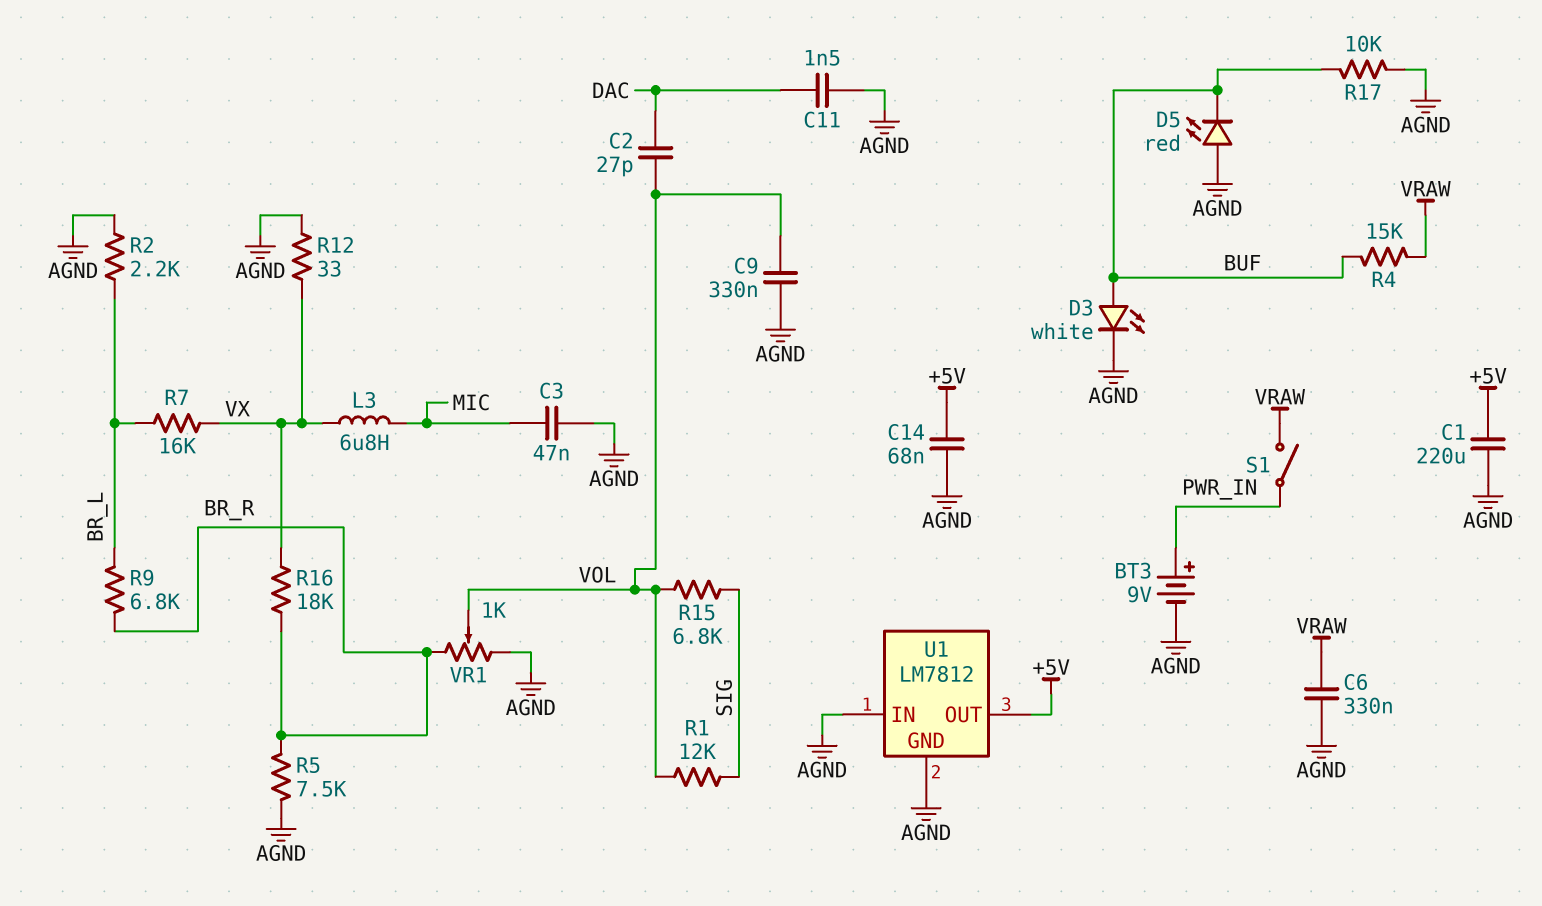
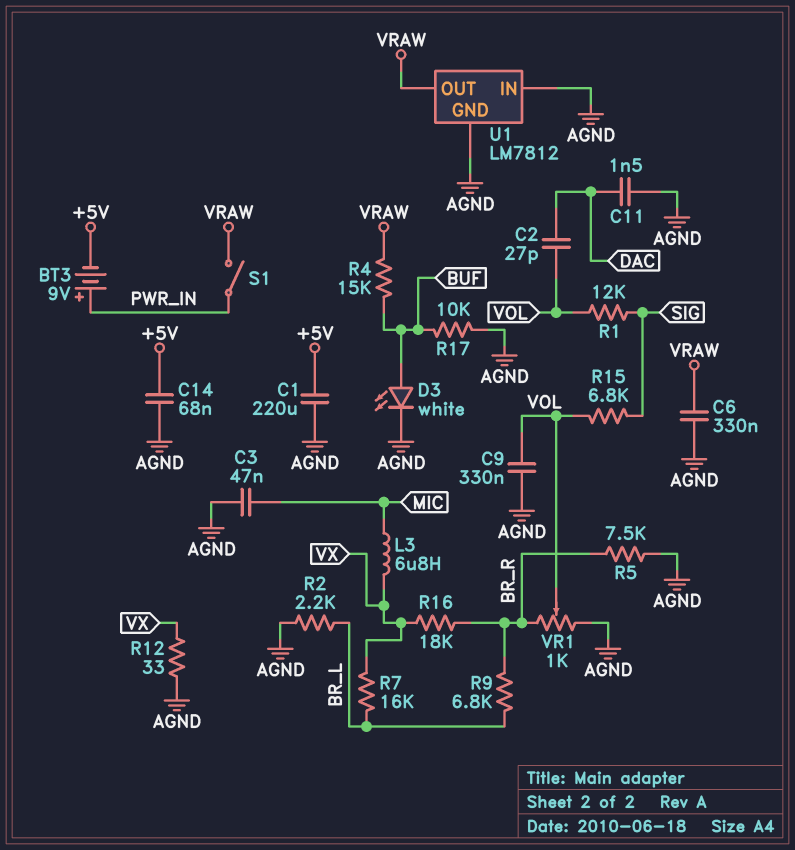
BT3: 9V (plus PWR_IN, minus AGND) -> 9V (plus PWR_IN, minus +5V)
D5: LED red (A AGND, K BUF) -> none
U1 pin OUT: +5V -> VRAW

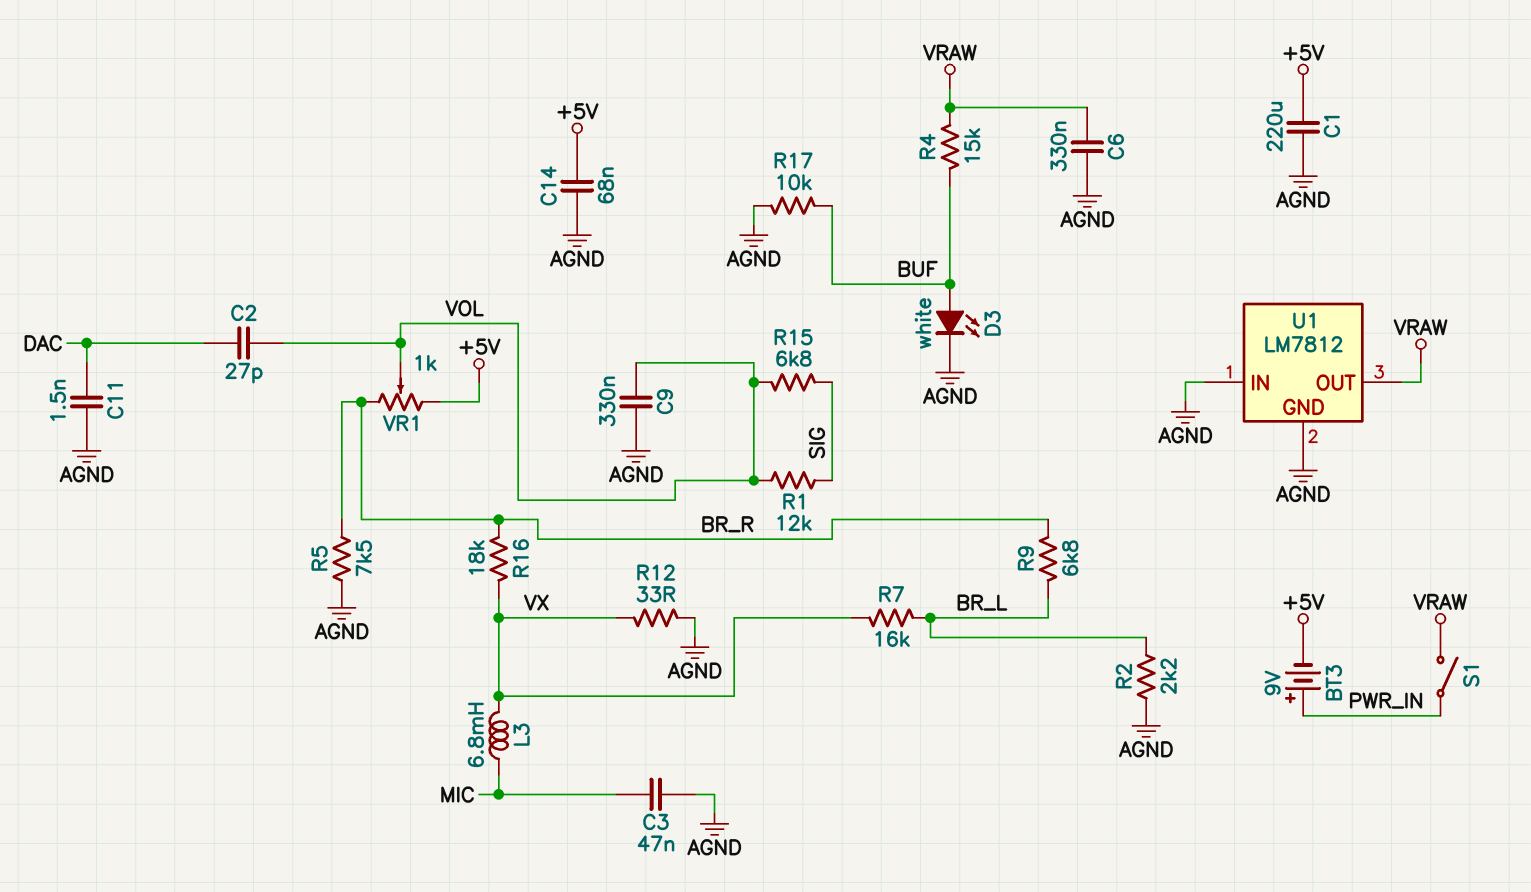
L3: 6.8uH (MIC, VX) -> 6.8mH (MIC, VX)
VR1: 1k (AGND, BR_R, wiper VOL) -> 1k (+5V, BR_R, wiper VOL)

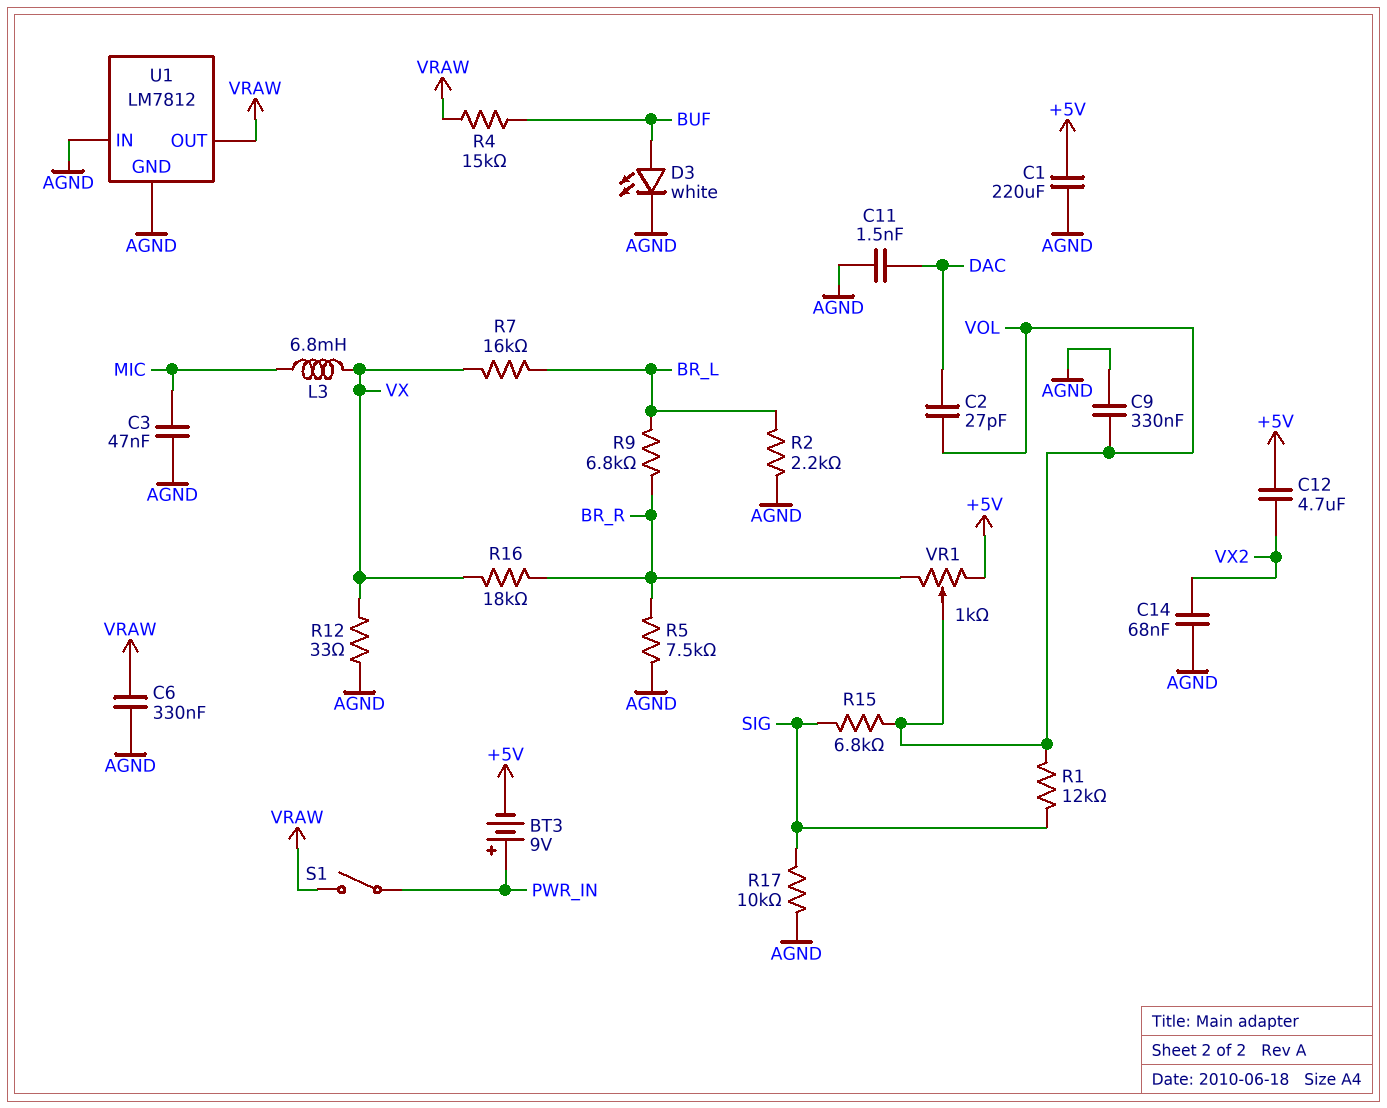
C12: none -> 4.7uF (+5V, VX2)
C14: 68nF (+5V, AGND) -> 68nF (AGND, VX2)
R17: 10k (AGND, BUF) -> 10k (AGND, SIG)

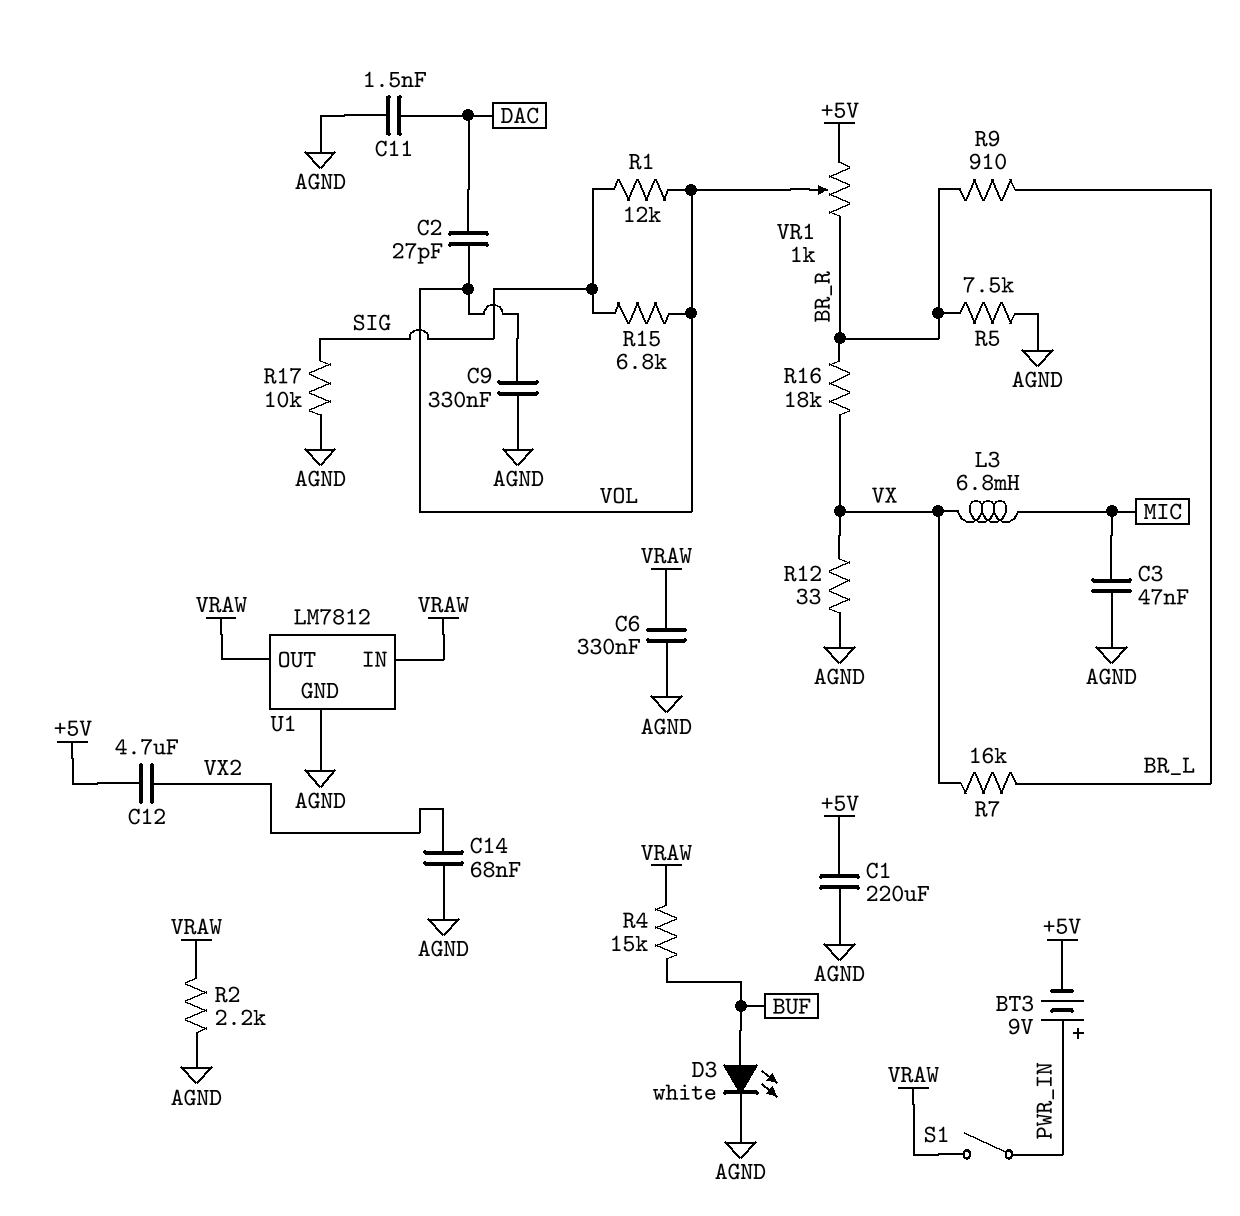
R2: 2.2k (AGND, BR_L) -> 2.2k (AGND, VRAW)
R9: 6.8k (BR_L, BR_R) -> 910 (BR_L, BR_R)
U1 pin IN: AGND -> VRAW

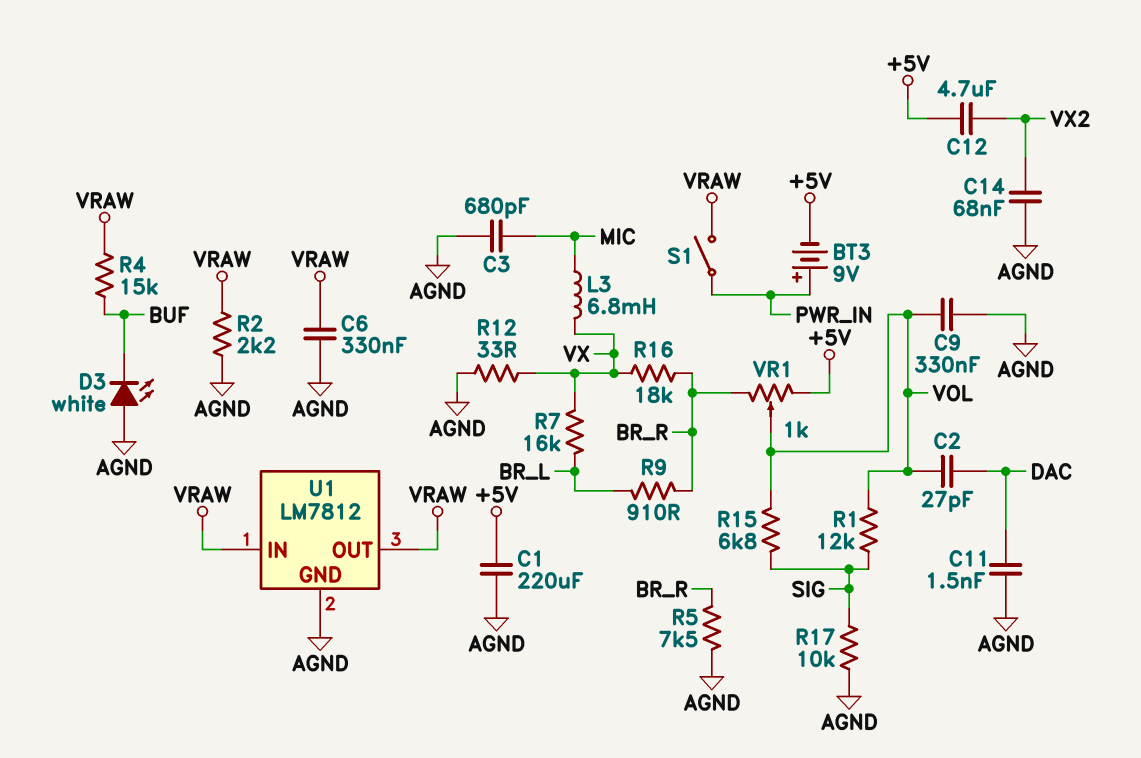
C3: 47nF (AGND, MIC) -> 680pF (AGND, MIC)
D3: LED white (A BUF, K AGND) -> LED white (A AGND, K BUF)

